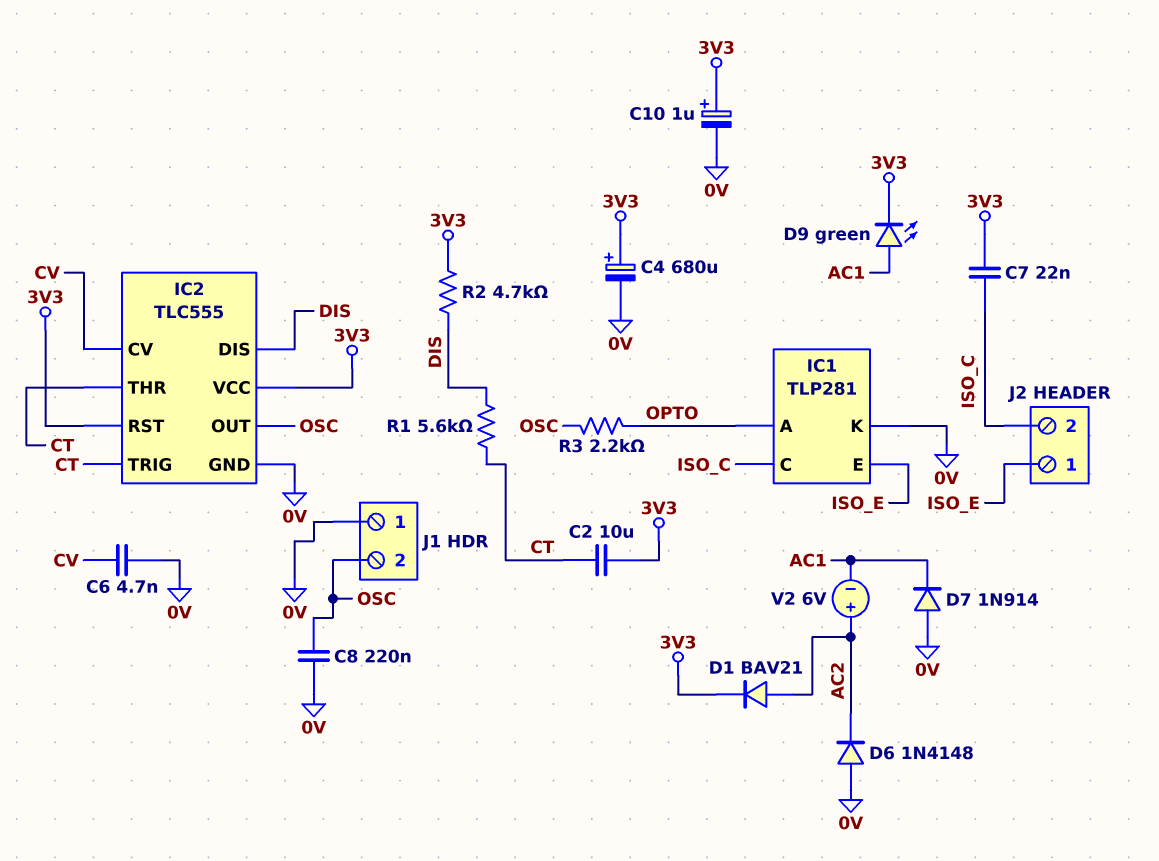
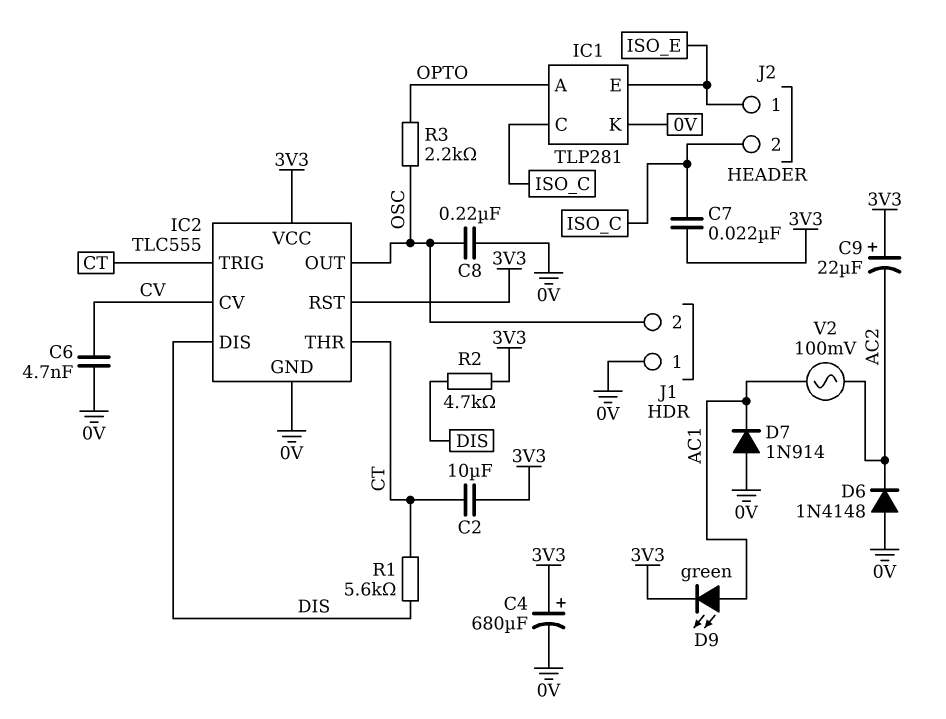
C9: none -> 22uF (plus 3V3, minus AC2)
C10: 1uF (plus 3V3, minus 0V) -> none
D1: diode BAV21 (A AC2, K 3V3) -> none
V2: 6V (plus AC2, minus AC1) -> AC 100mV (AC1, AC2)

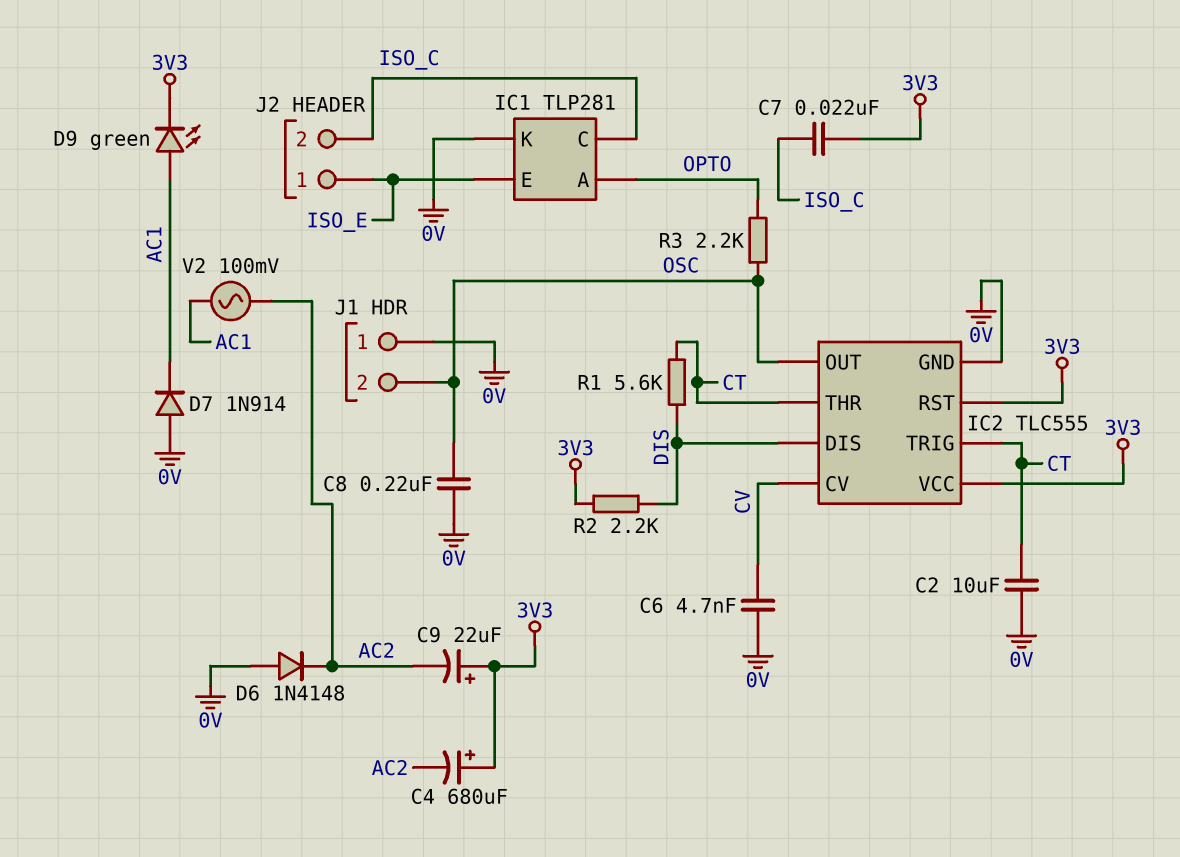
C2: 10uF (3V3, CT) -> 10uF (0V, CT)
C4: 680uF (plus 3V3, minus 0V) -> 680uF (plus 3V3, minus AC2)
R2: 4.7k (3V3, DIS) -> 2.2k (3V3, DIS)

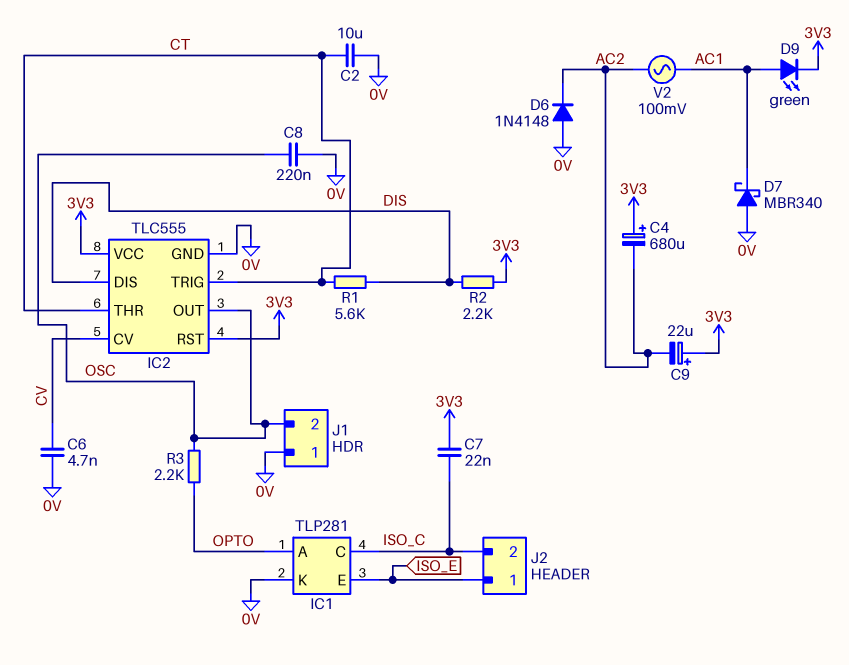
D7: diode 1N914 (A 0V, K AC1) -> schottky MBR340 (A 0V, K AC1)

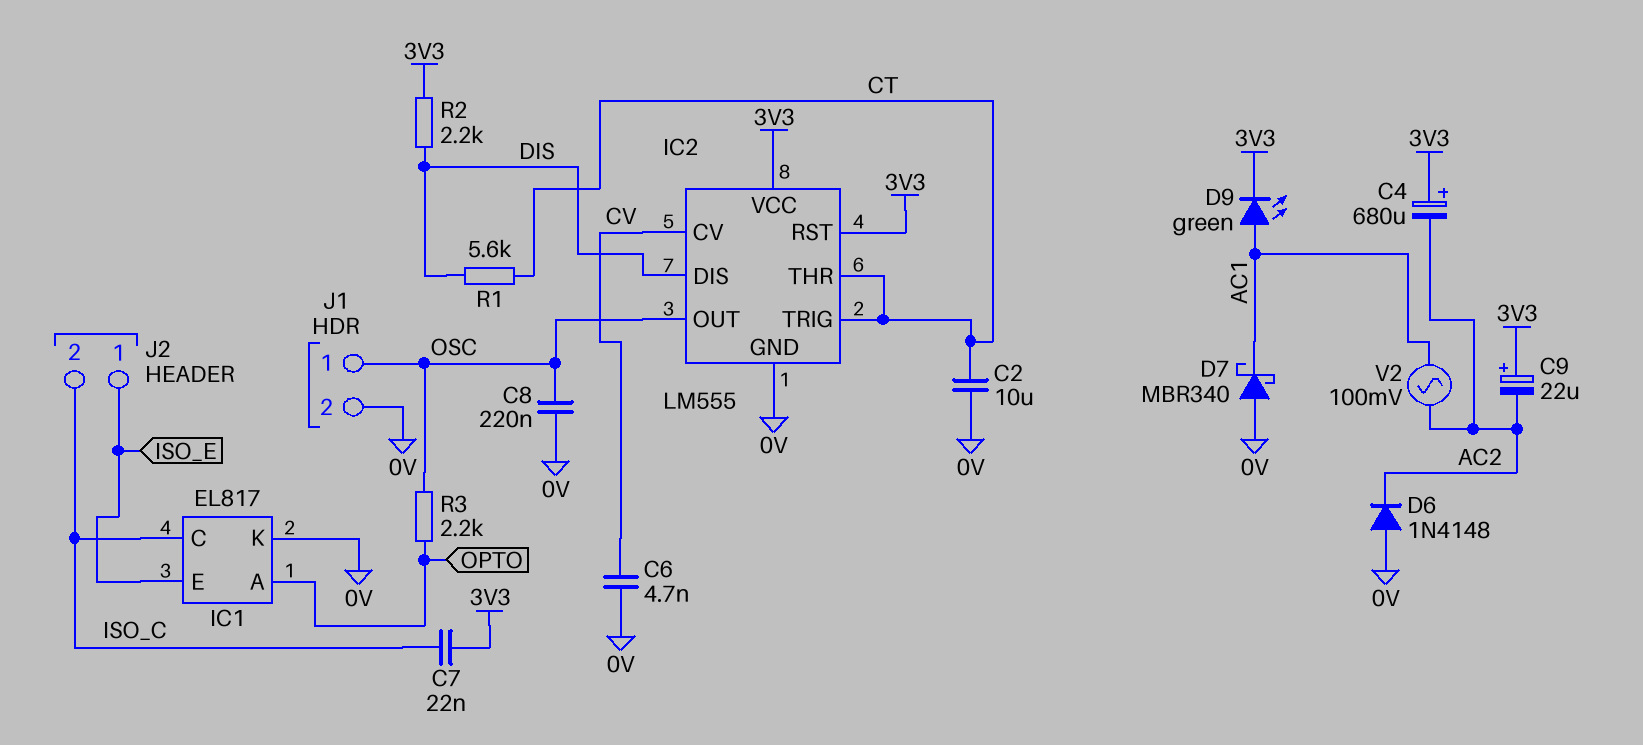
IC1: TLP281 -> EL817
IC2: TLC555 -> LM555
J1 pin 1: 0V -> OSC
J1 pin 2: OSC -> 0V

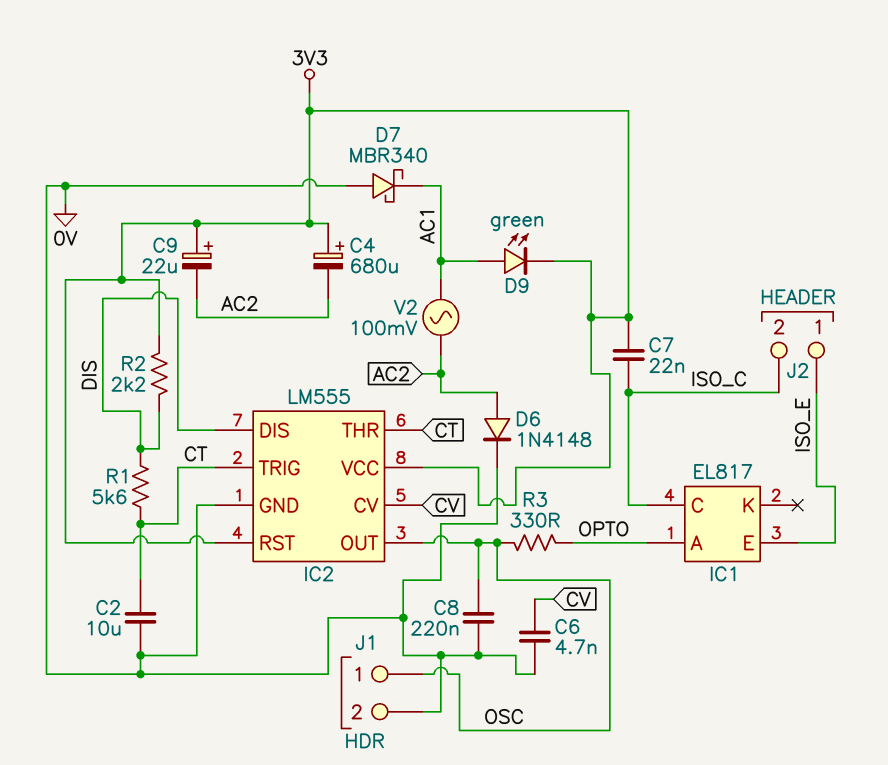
D6: diode 1N4148 (A 0V, K AC2) -> diode 1N4148 (A AC2, K 0V)
IC1 pin K: 0V -> none
R3: 2.2k (OPTO, OSC) -> 330 (OPTO, OSC)

